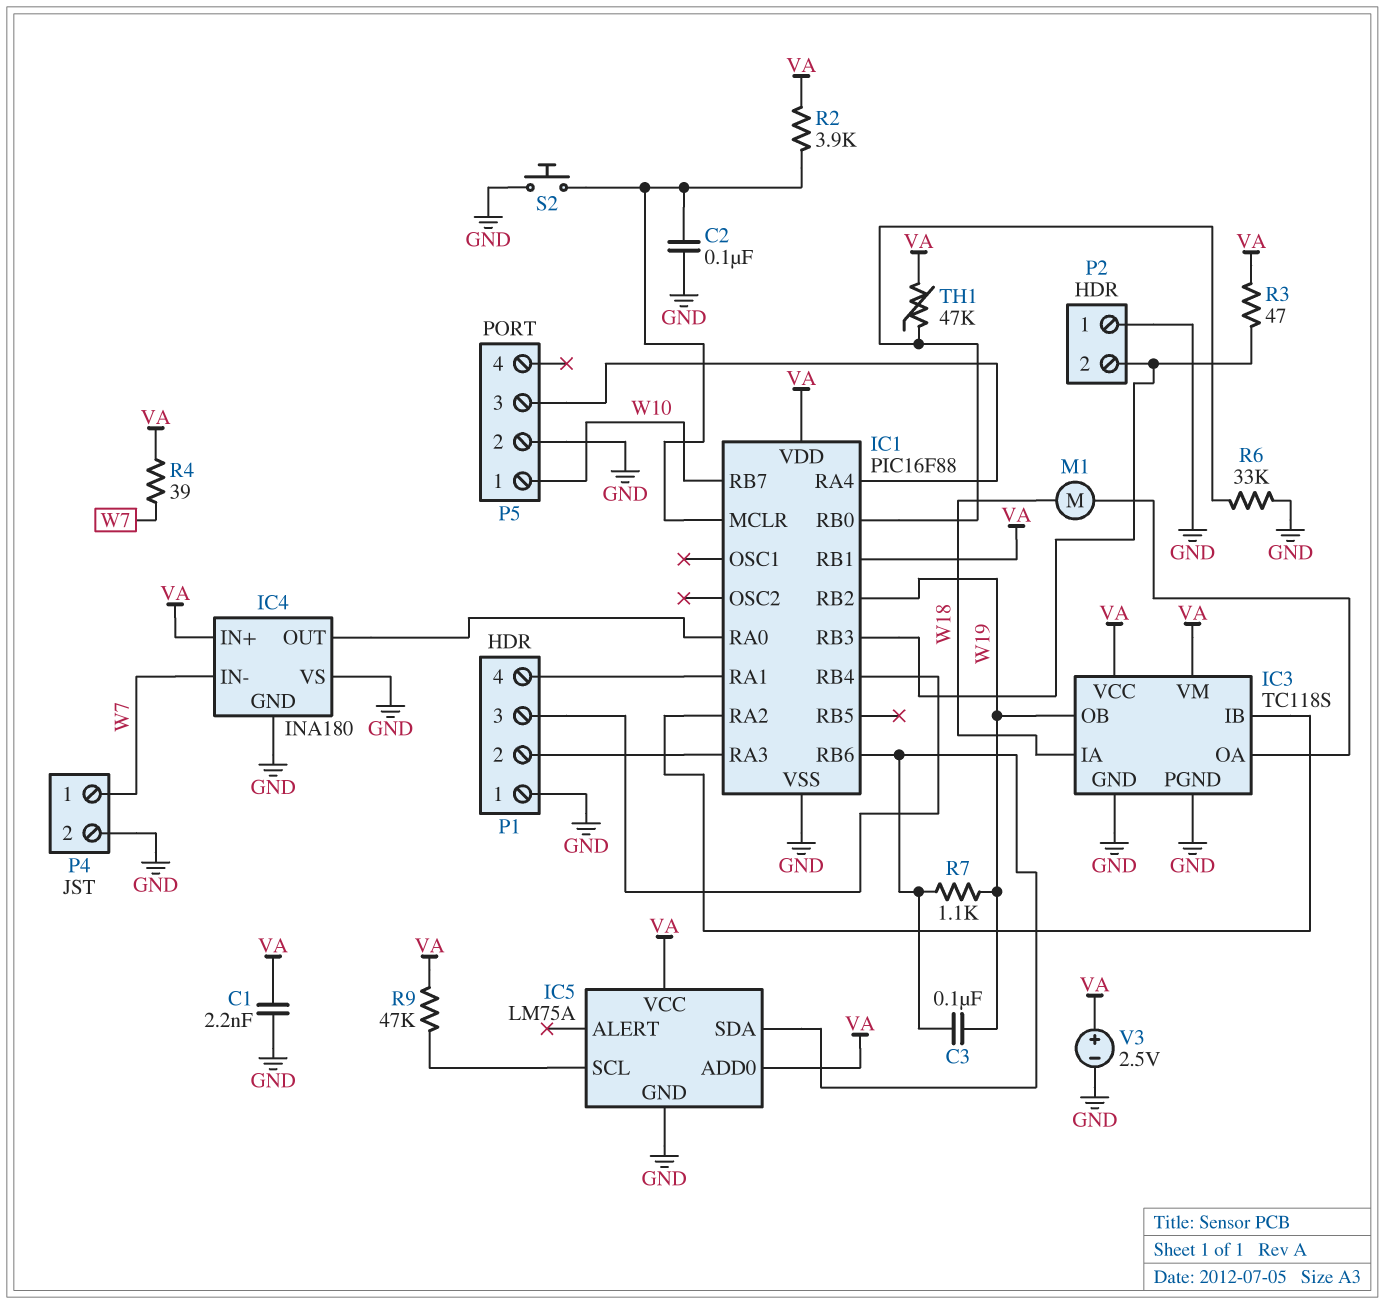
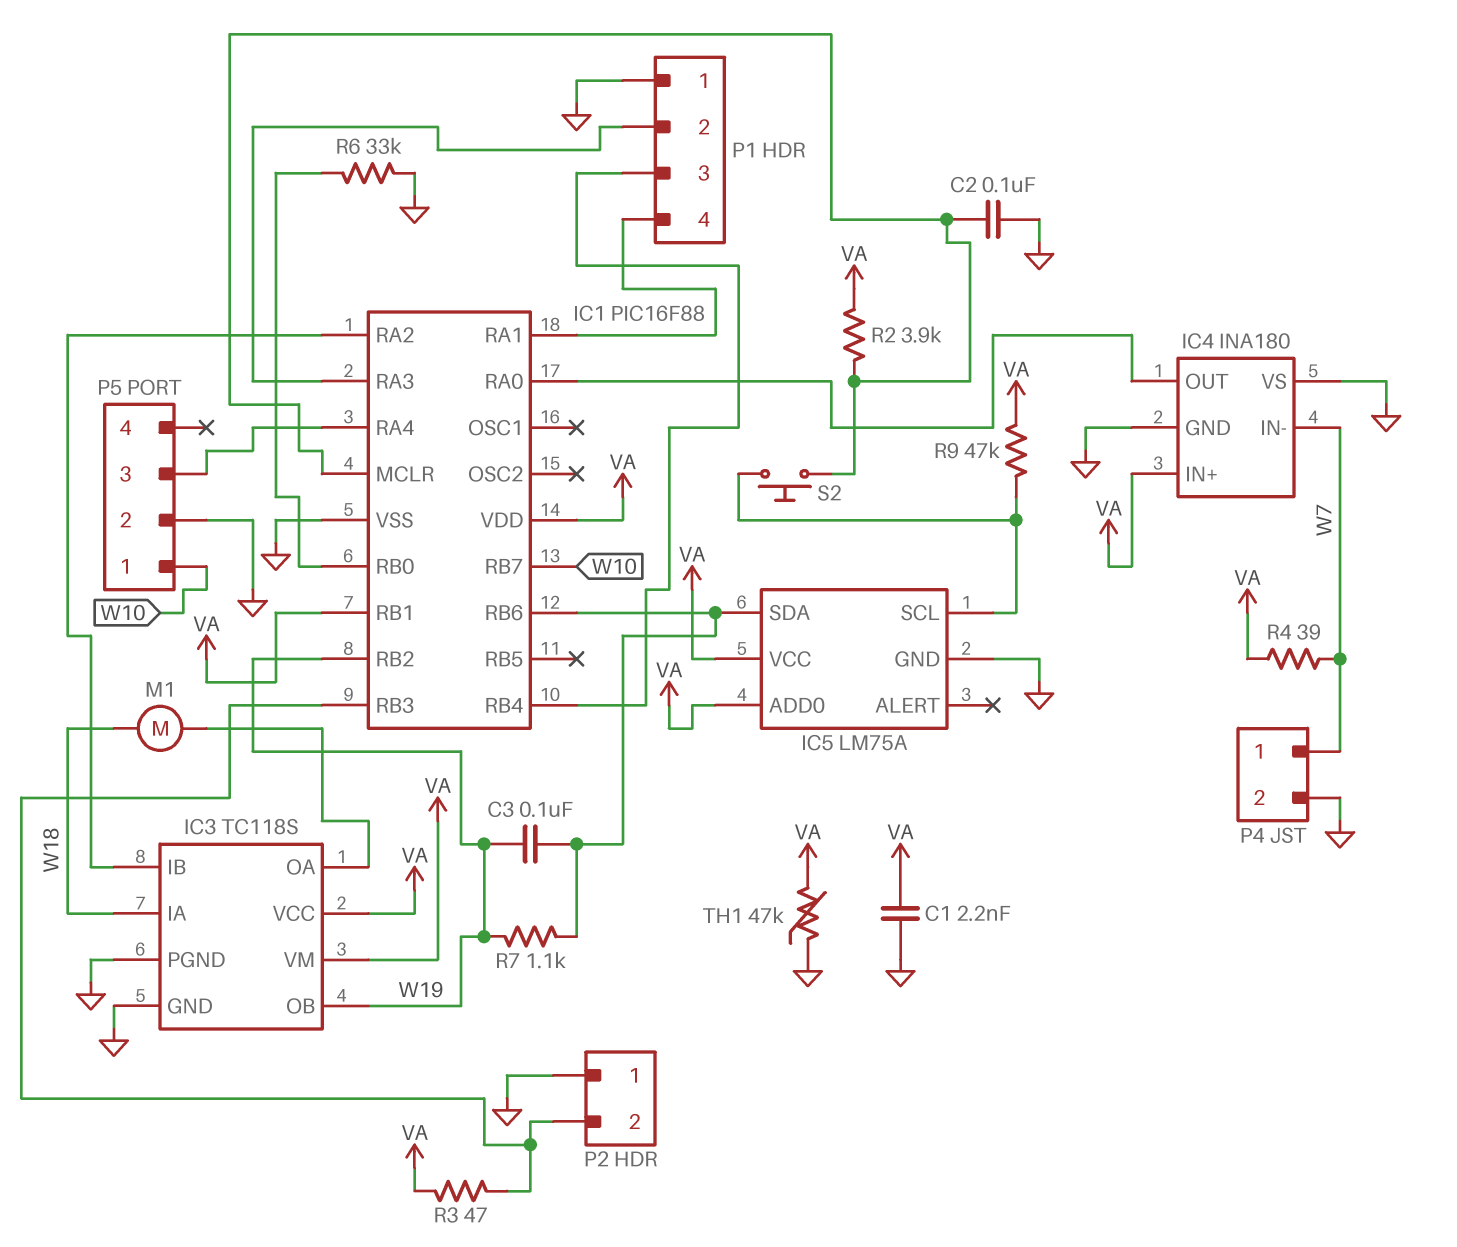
S2: button (GND, IC1/MCLR) -> button (IC1/MCLR, IC5/SCL)
TH1: 47k (IC1/RB0, VA) -> 47k (GND, VA)
V3: 2.5V (plus VA, minus GND) -> none

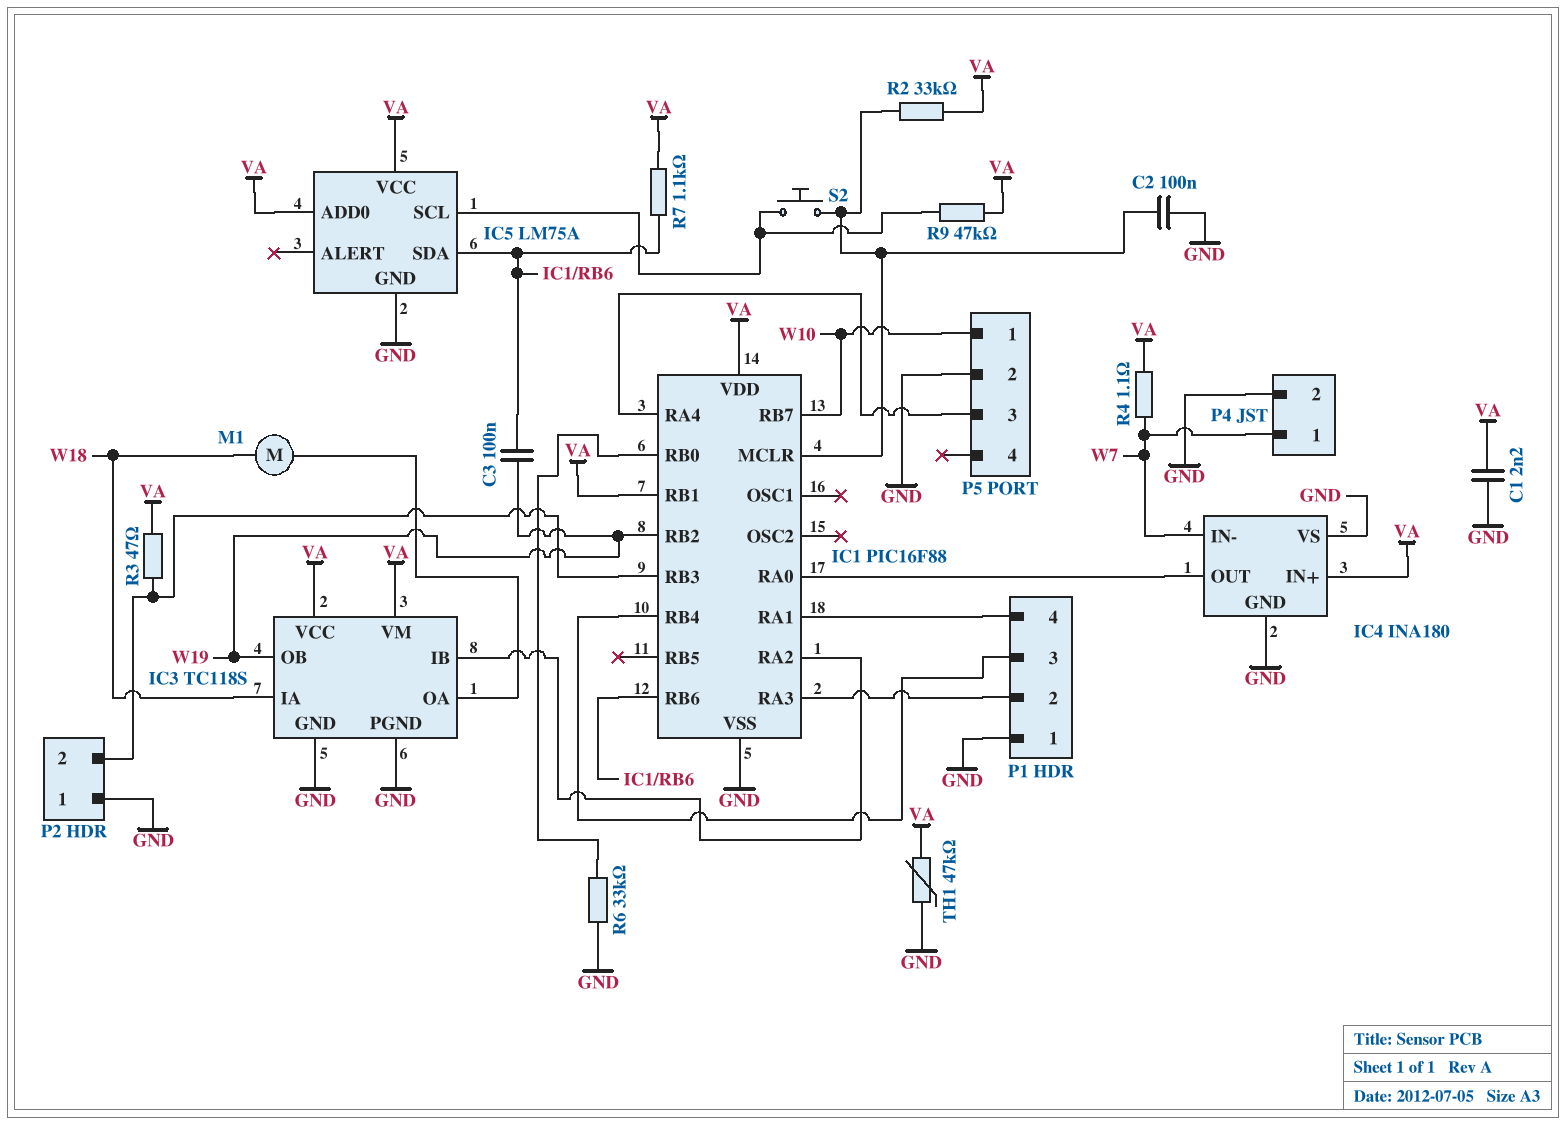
R2: 3.9k (IC1/MCLR, VA) -> 33k (IC1/MCLR, VA)
R4: 39 (VA, W7) -> 1.1 (VA, W7)
R7: 1.1k (IC1/RB6, W19) -> 1.1k (IC1/RB6, VA)

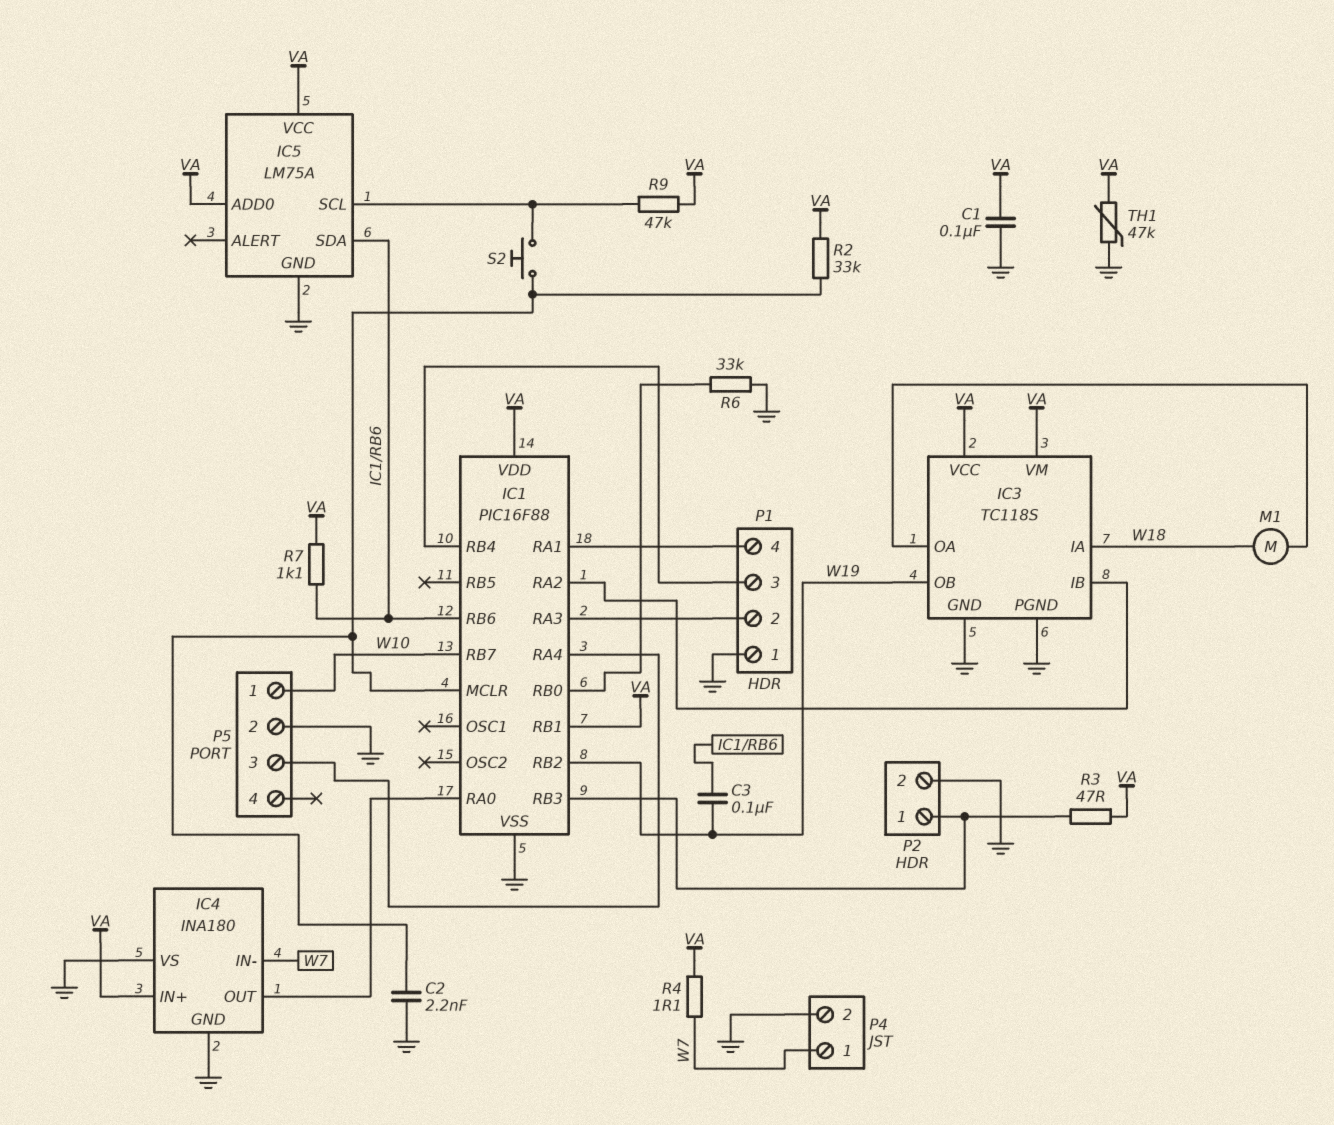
C1: 2.2nF (GND, VA) -> 100nF (GND, VA)
C2: 100nF (GND, IC1/MCLR) -> 2.2nF (GND, IC1/MCLR)
P2 pin 1: GND -> IC1/RB3
P2 pin 2: IC1/RB3 -> GND

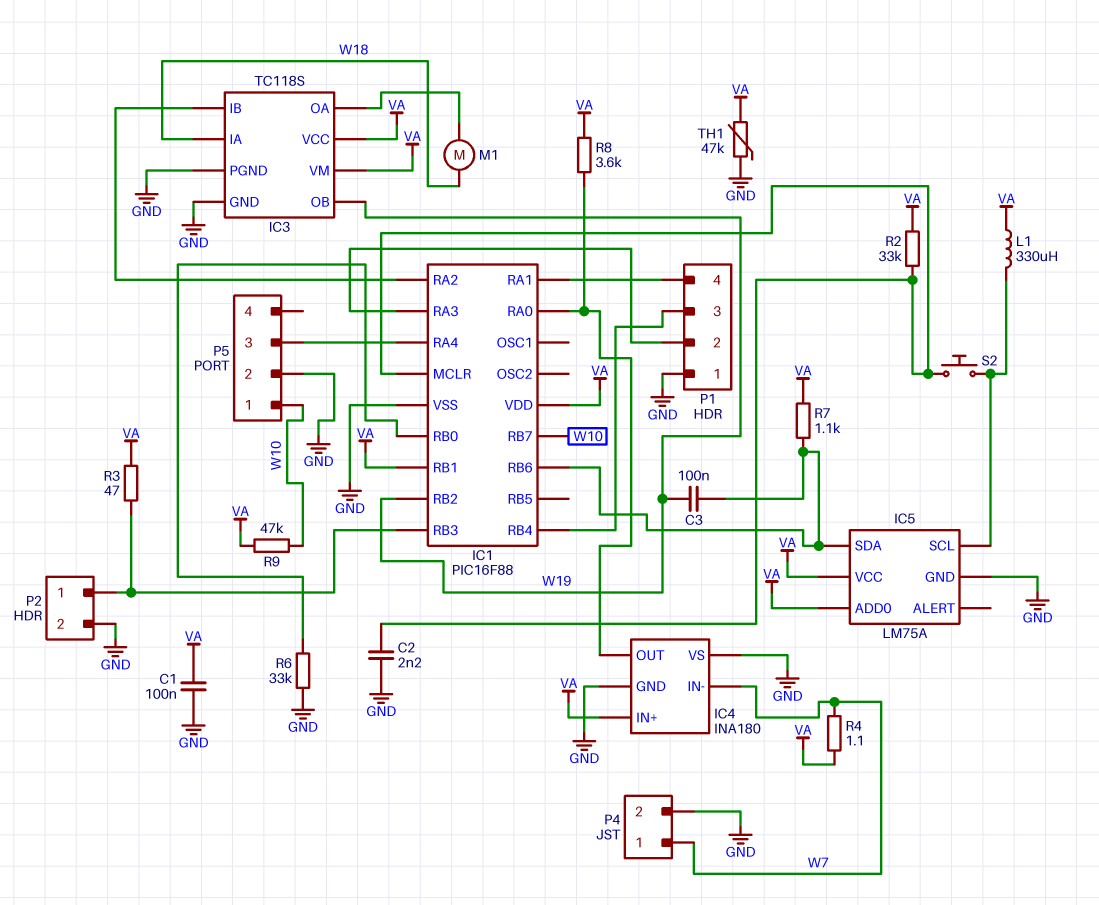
L1: none -> 330uH (IC5/SCL, VA)
R8: none -> 3.6k (IC1/RA0, VA)
R9: 47k (IC5/SCL, VA) -> 47k (VA, W10)

